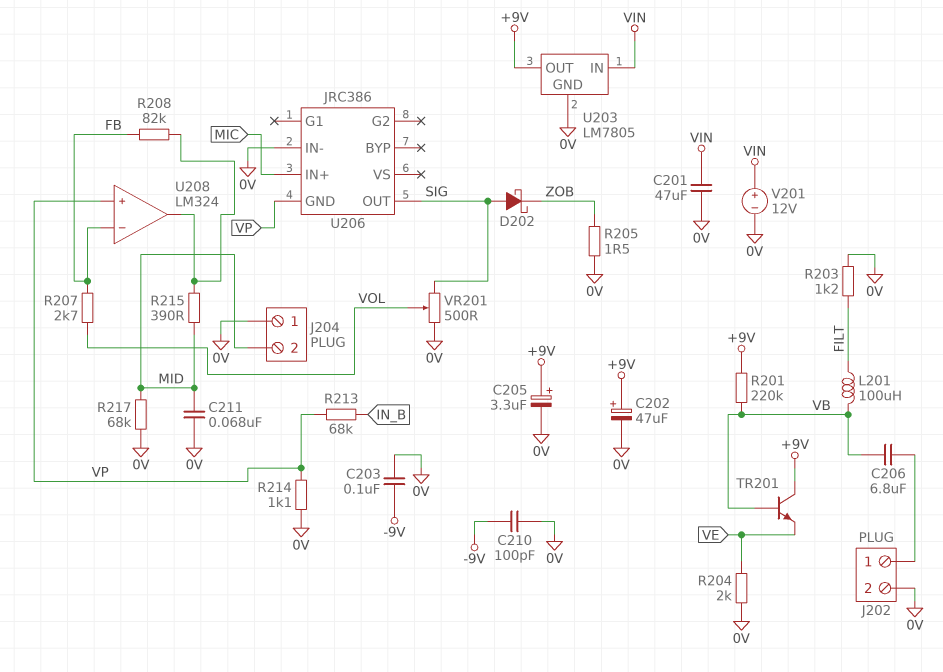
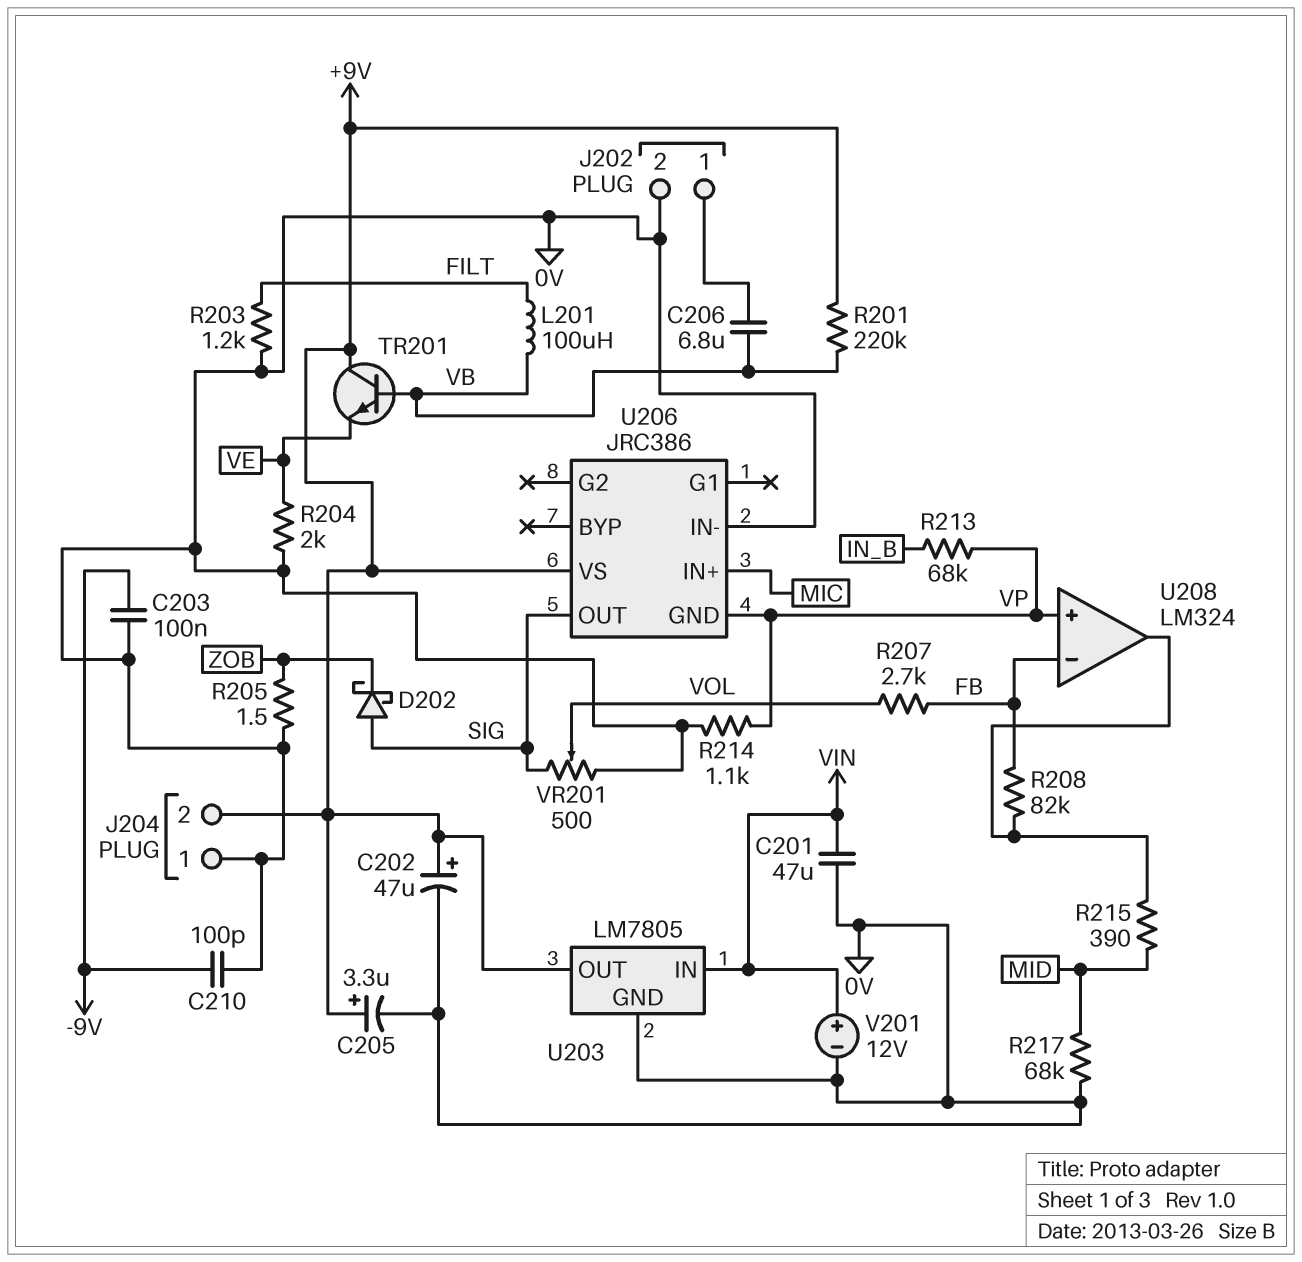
C211: 68nF (0V, MID) -> none
J204 pin 2: MID -> +9V
U206 pin VS: none -> +9V

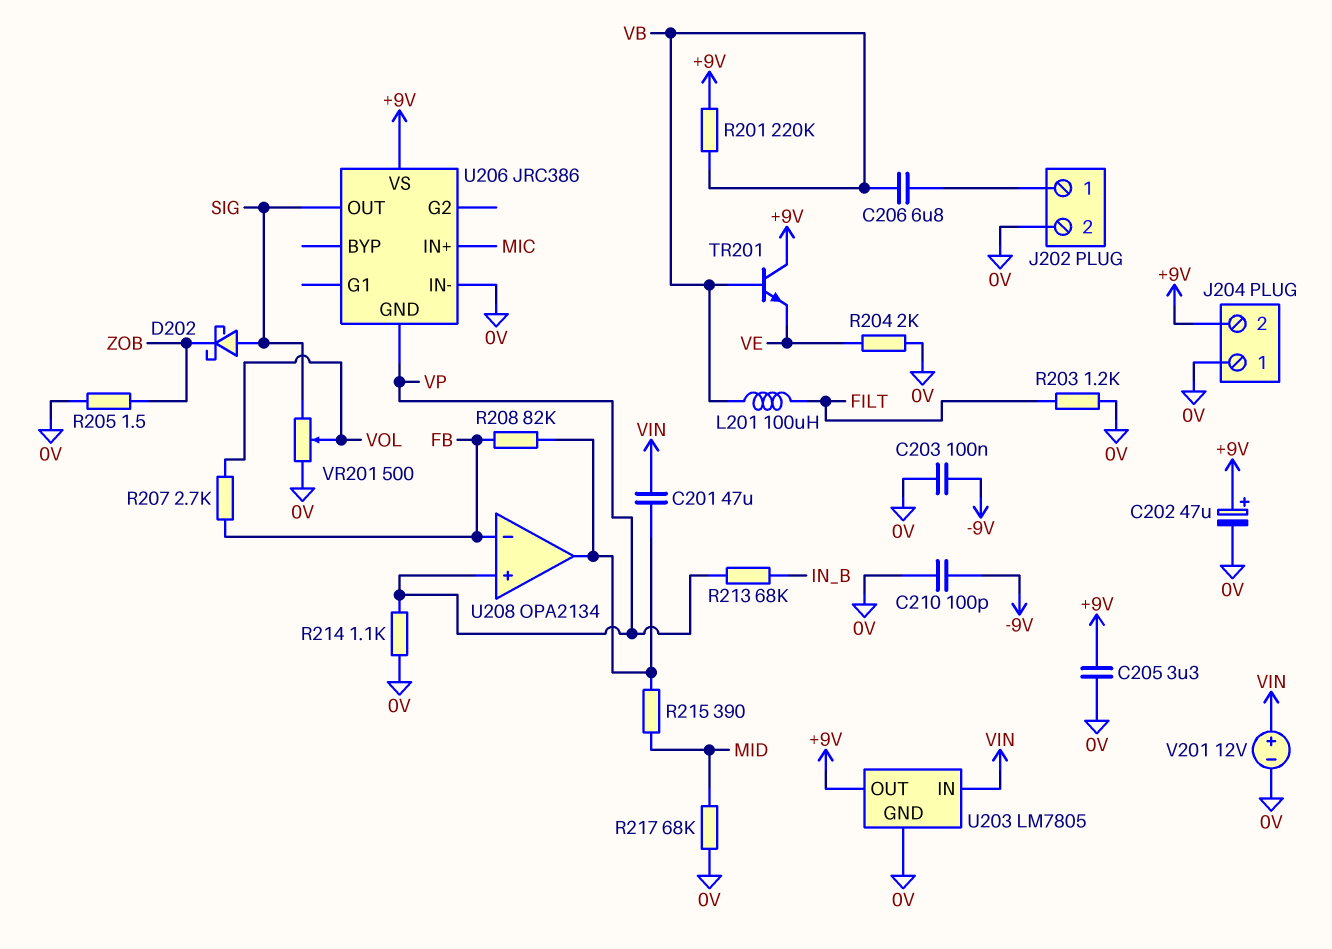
C201: 47uF (0V, VIN) -> 47uF (U208/out, VIN)
C205: 3.3uF (plus +9V, minus 0V) -> 3.3uF (+9V, 0V)
U208: LM324 -> OPA2134

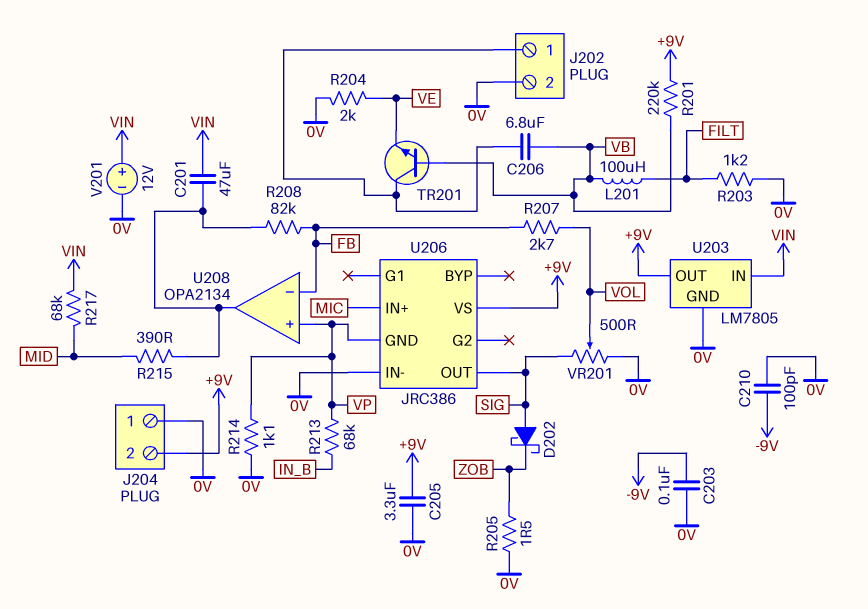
C202: 47uF (plus +9V, minus 0V) -> none
R217: 68k (0V, MID) -> 68k (MID, VIN)
TR201: NPN (B VB, C +9V, E VE) -> NPN (B VB, C J202/1, E VE)

